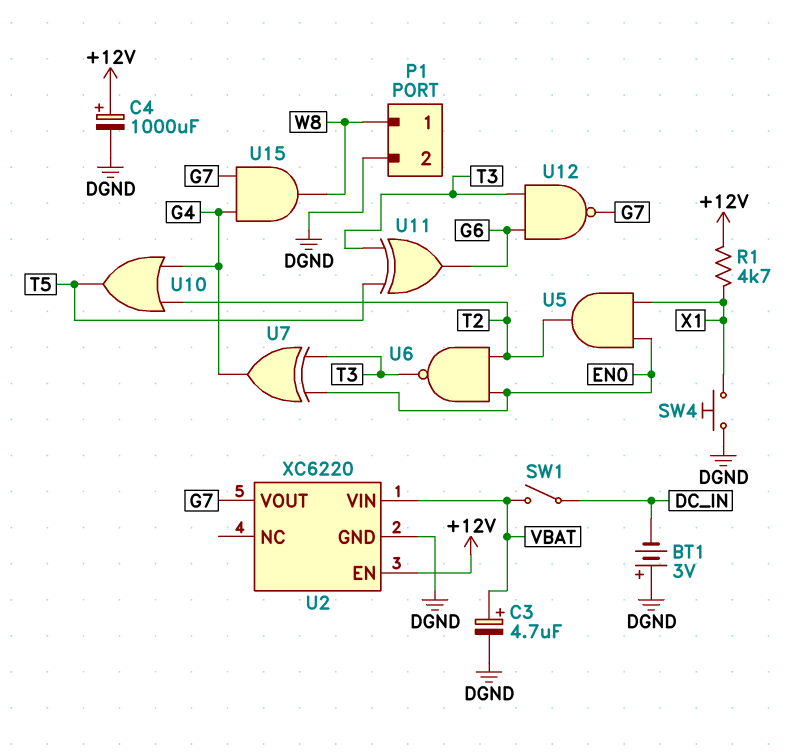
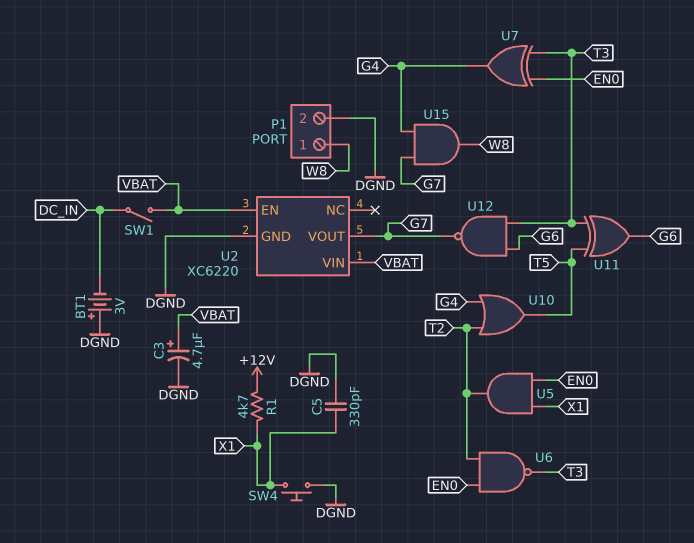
C4: 1000uF (plus +12V, minus DGND) -> none
C5: none -> 330pF (DGND, X1)
U2 pin EN: +12V -> VBAT

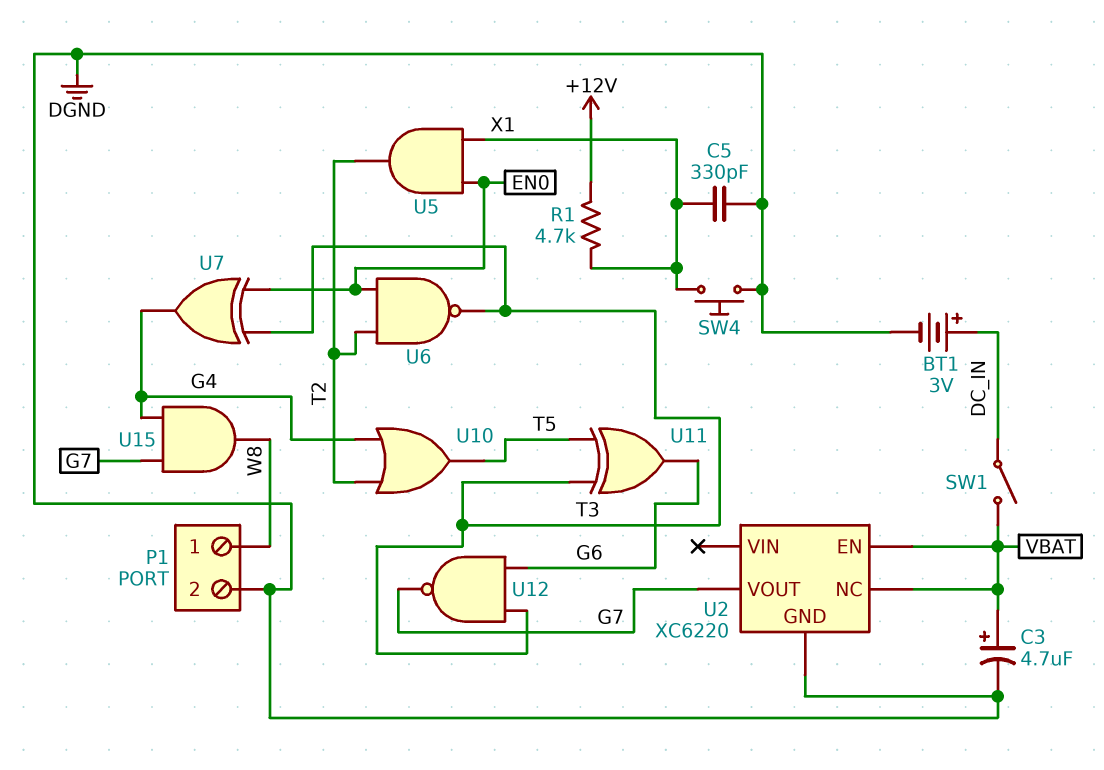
BT1: 3V (plus DGND, minus DC_IN) -> 3V (plus DC_IN, minus DGND)
U2 pin NC: none -> VBAT
U2 pin VIN: VBAT -> none

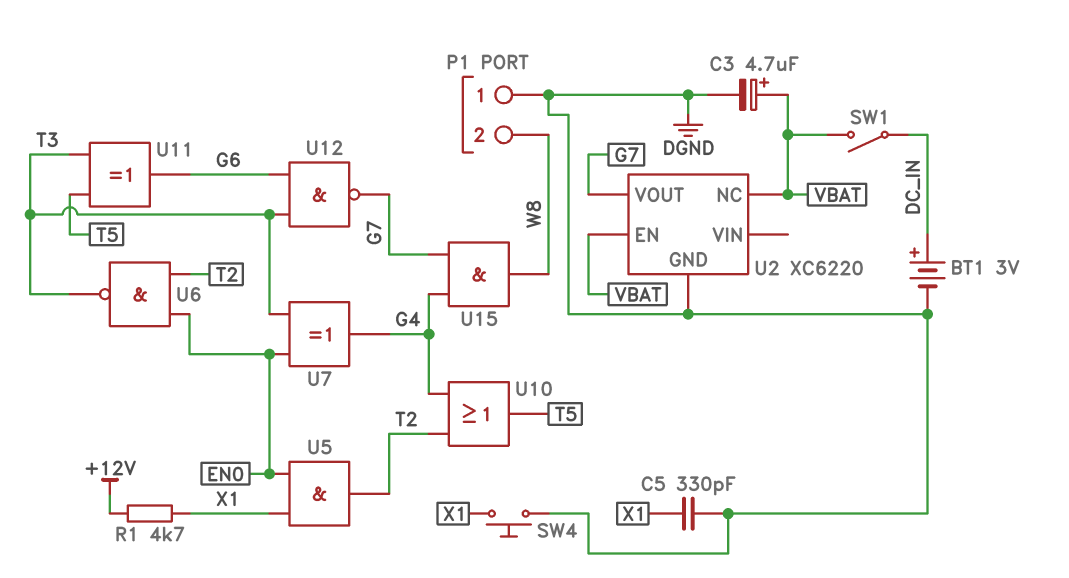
P1 pin 1: W8 -> DGND
P1 pin 2: DGND -> W8

